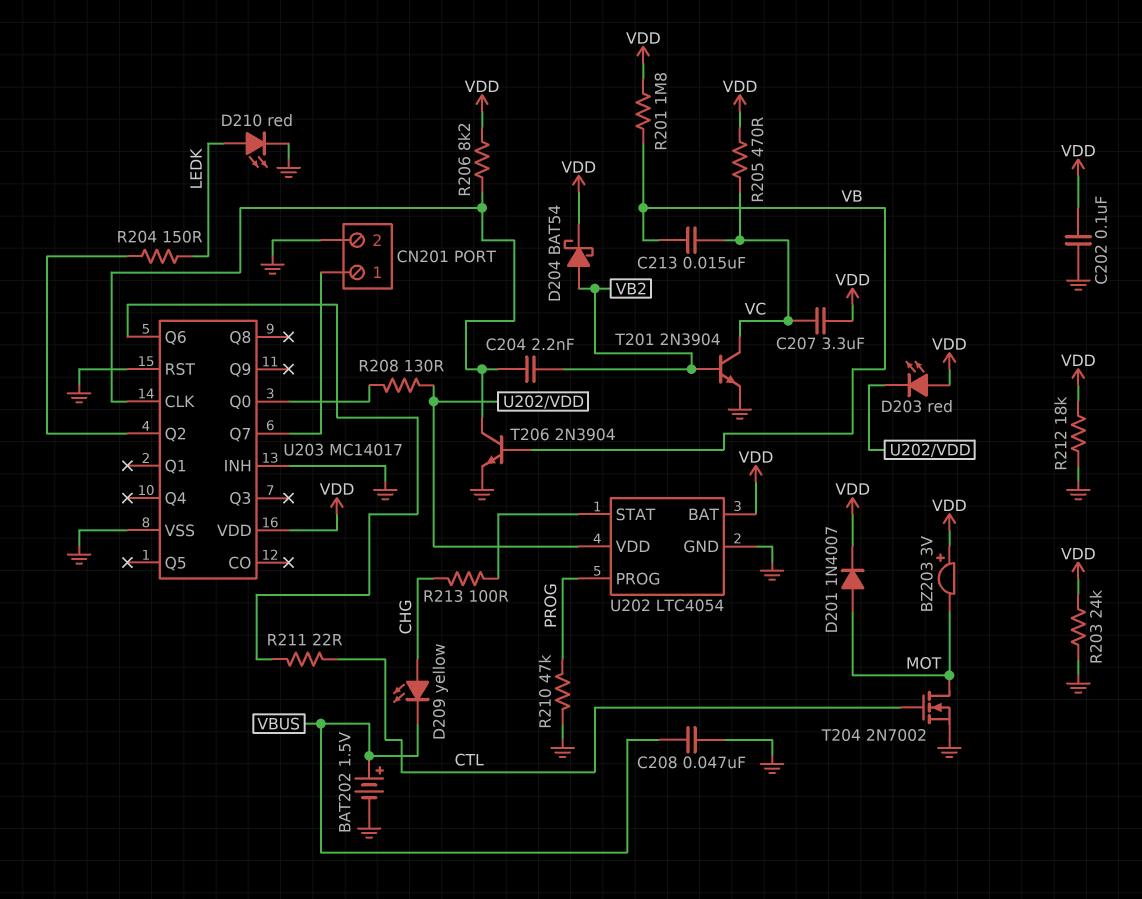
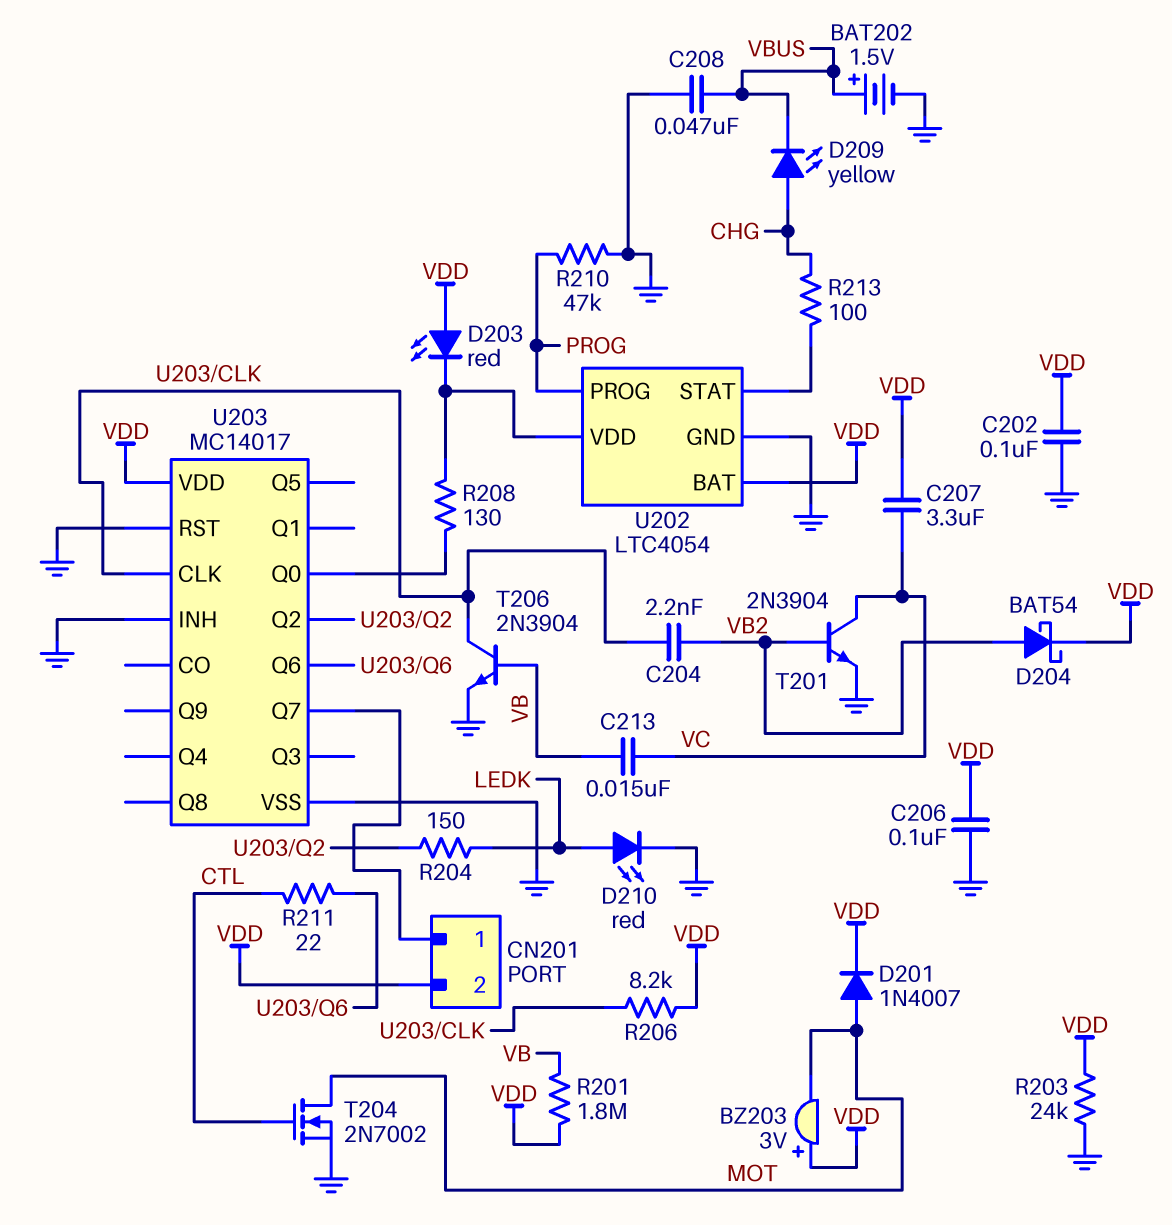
C206: none -> 100nF (GND, VDD)
CN201 pin 2: GND -> VDD
R205: 470 (VC, VDD) -> none
R212: 18k (GND, VDD) -> none

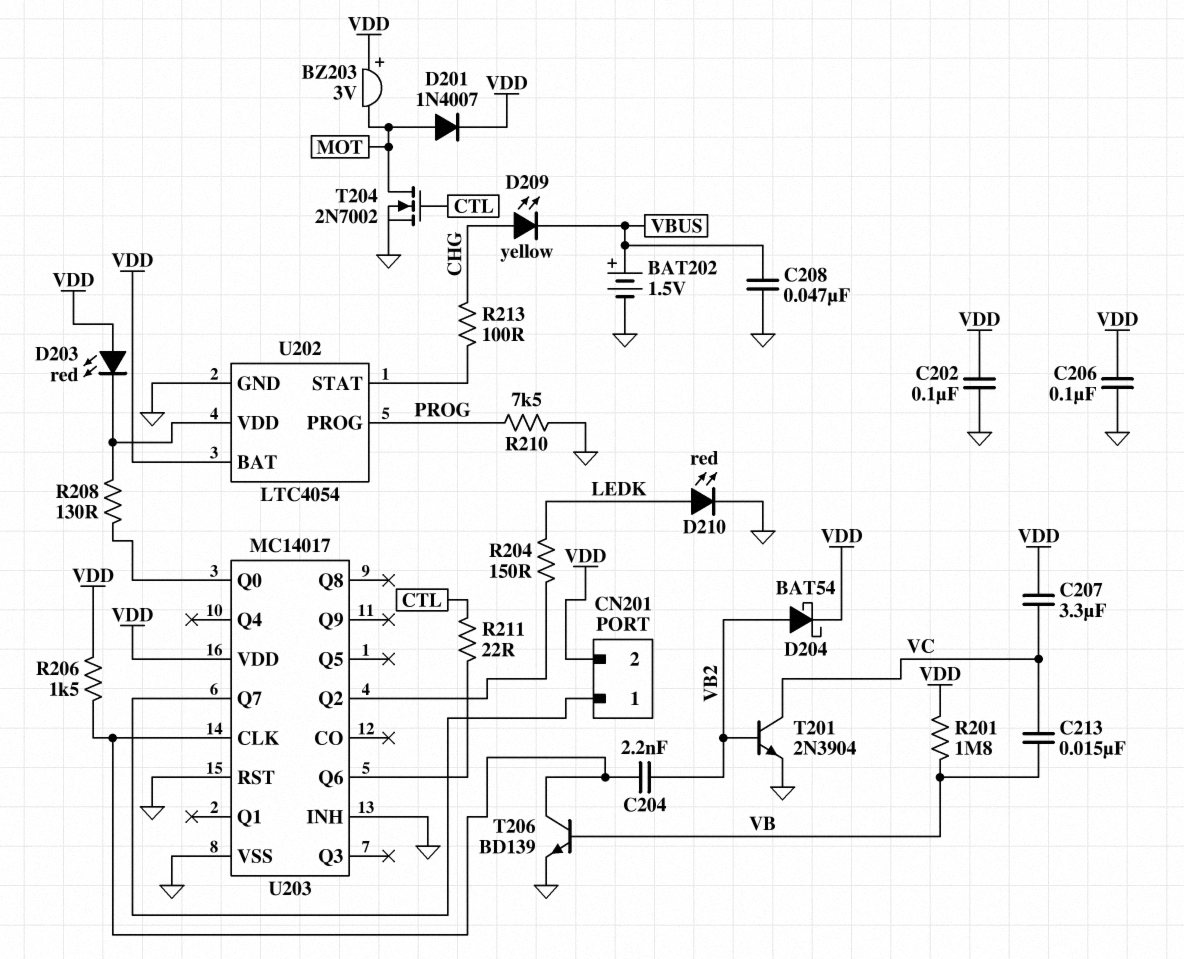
R203: 24k (GND, VDD) -> none
R206: 8.2k (U203/CLK, VDD) -> 1.5k (U203/CLK, VDD)
R210: 47k (GND, PROG) -> 7.5k (GND, PROG)
T206: NPN 2N3904 (B VB, C U203/CLK, E GND) -> NPN BD139 (B VB, C U203/CLK, E GND)

